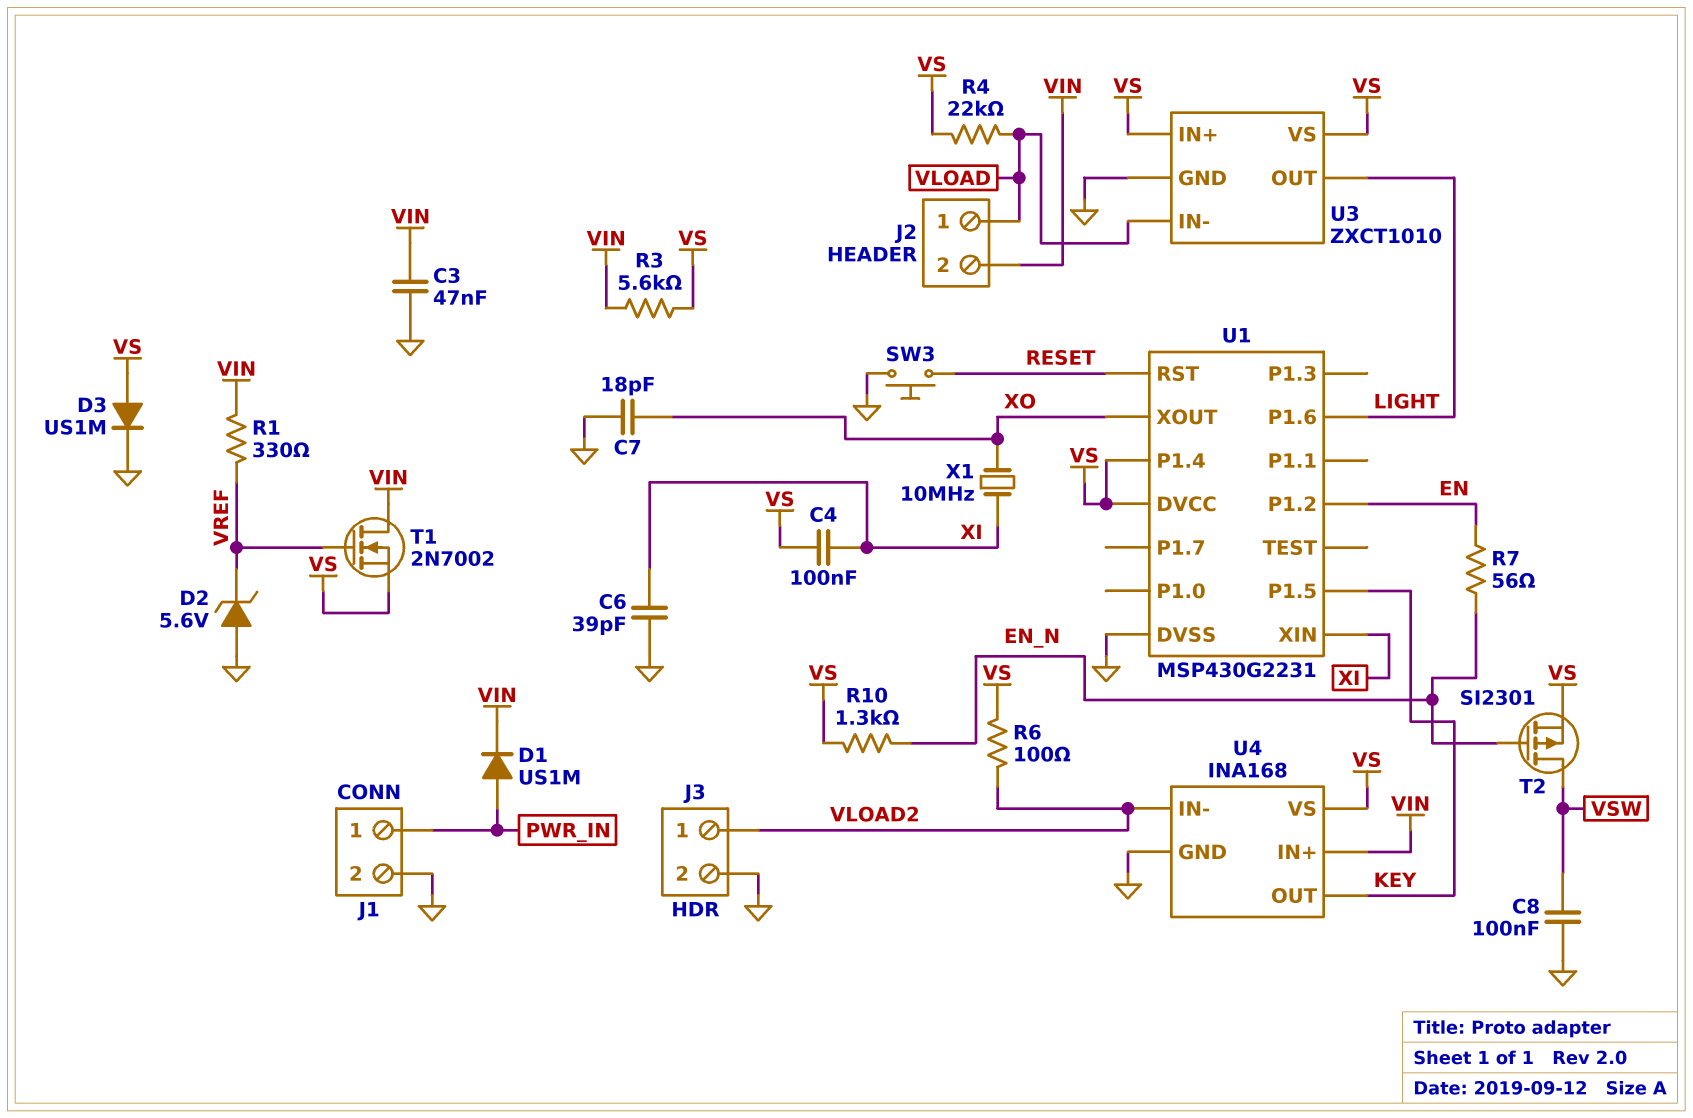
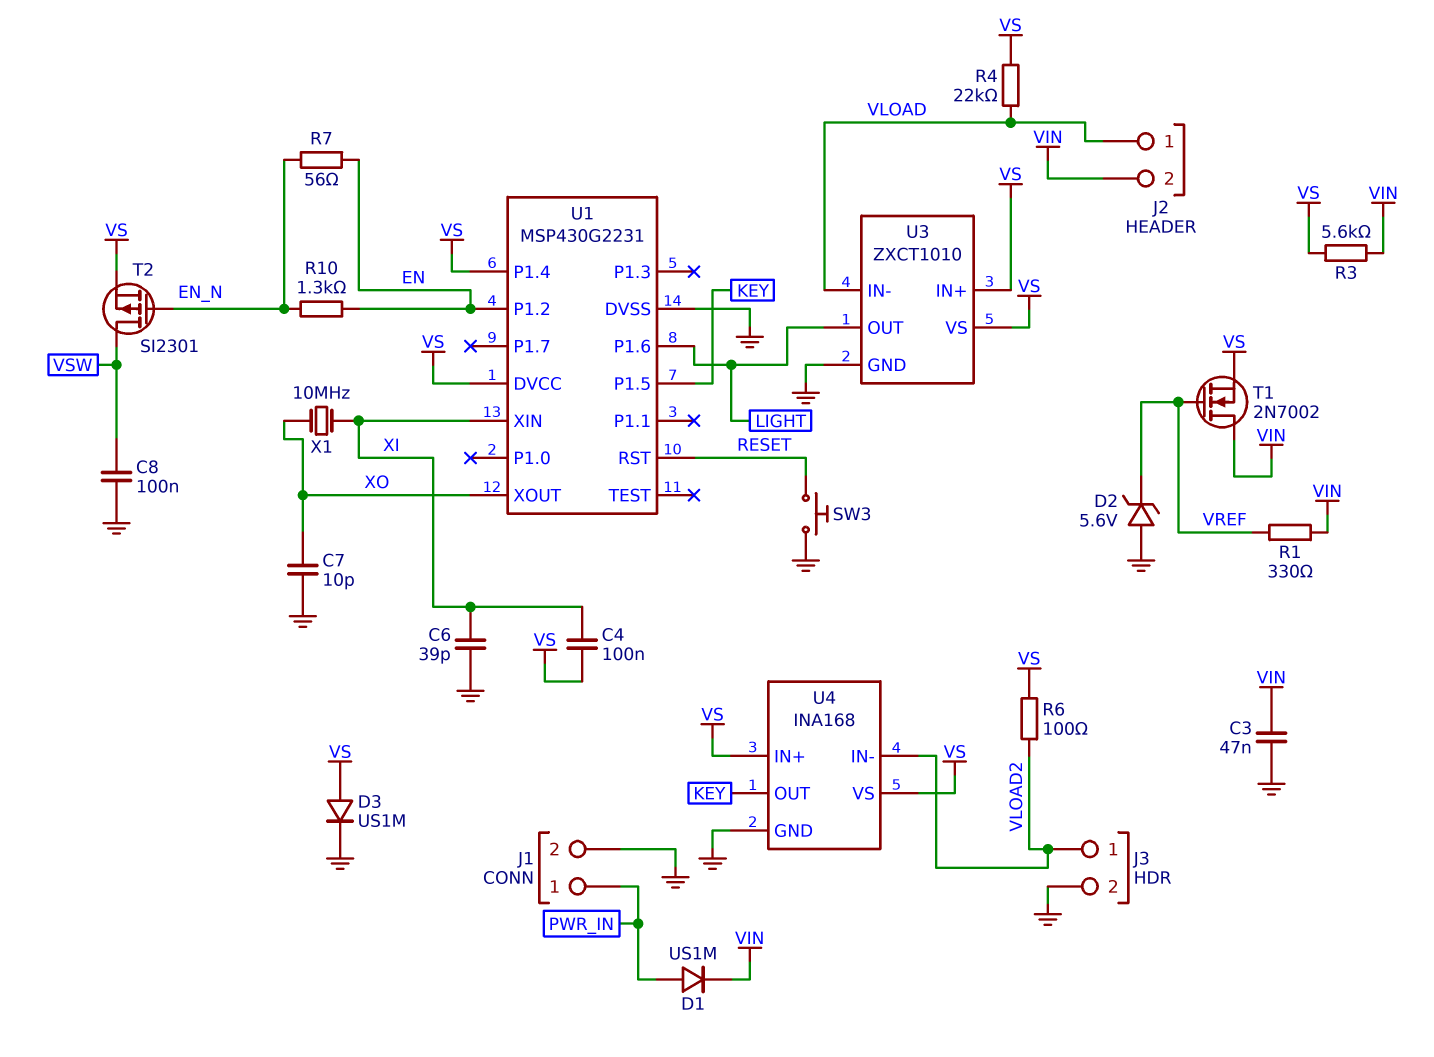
C7: 18pF (GND, XO) -> 10pF (GND, XO)
R10: 1.3k (EN_N, VS) -> 1.3k (EN, EN_N)
U4 pin IN+: VIN -> VS

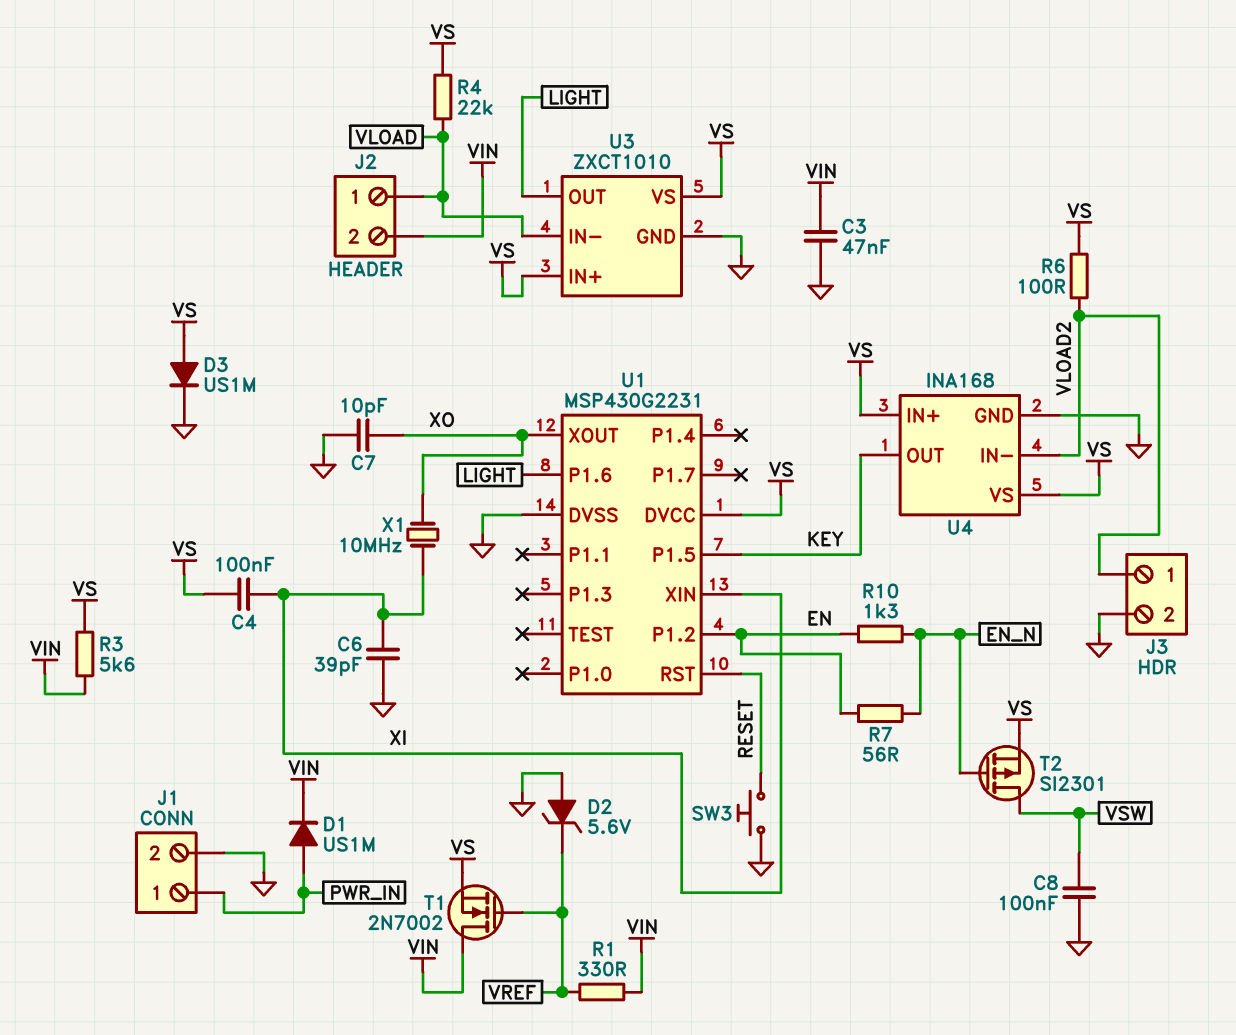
U1 pin P1.4: VS -> none

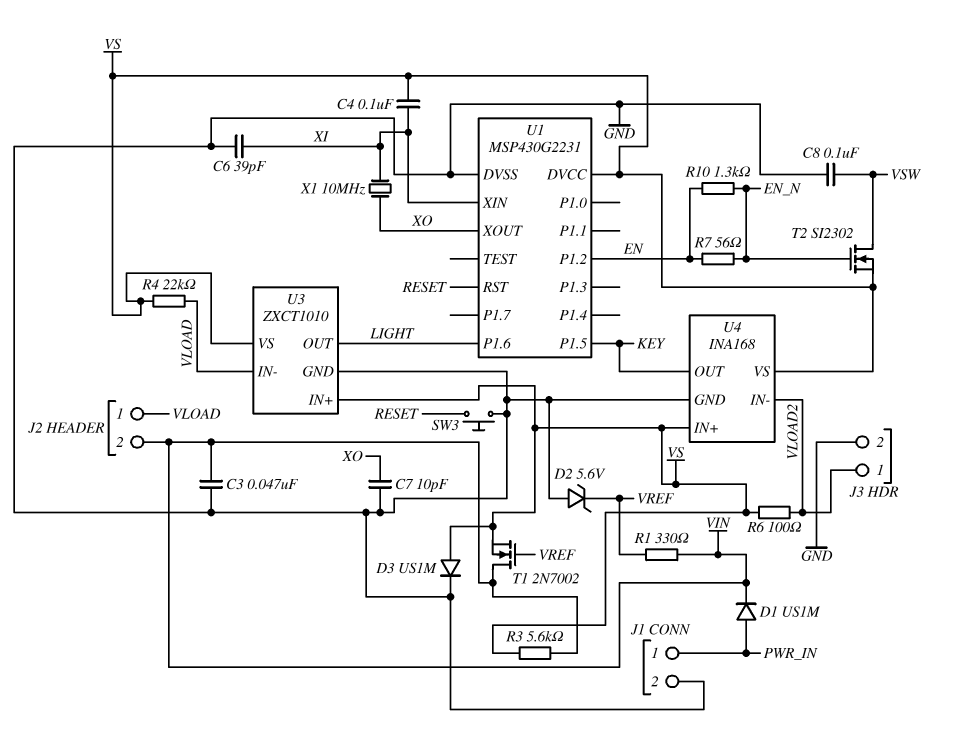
T2: PMOS SI2301 (G EN_N, D VSW, S VS) -> NMOS SI2302 (G EN_N, D VSW, S VS)

